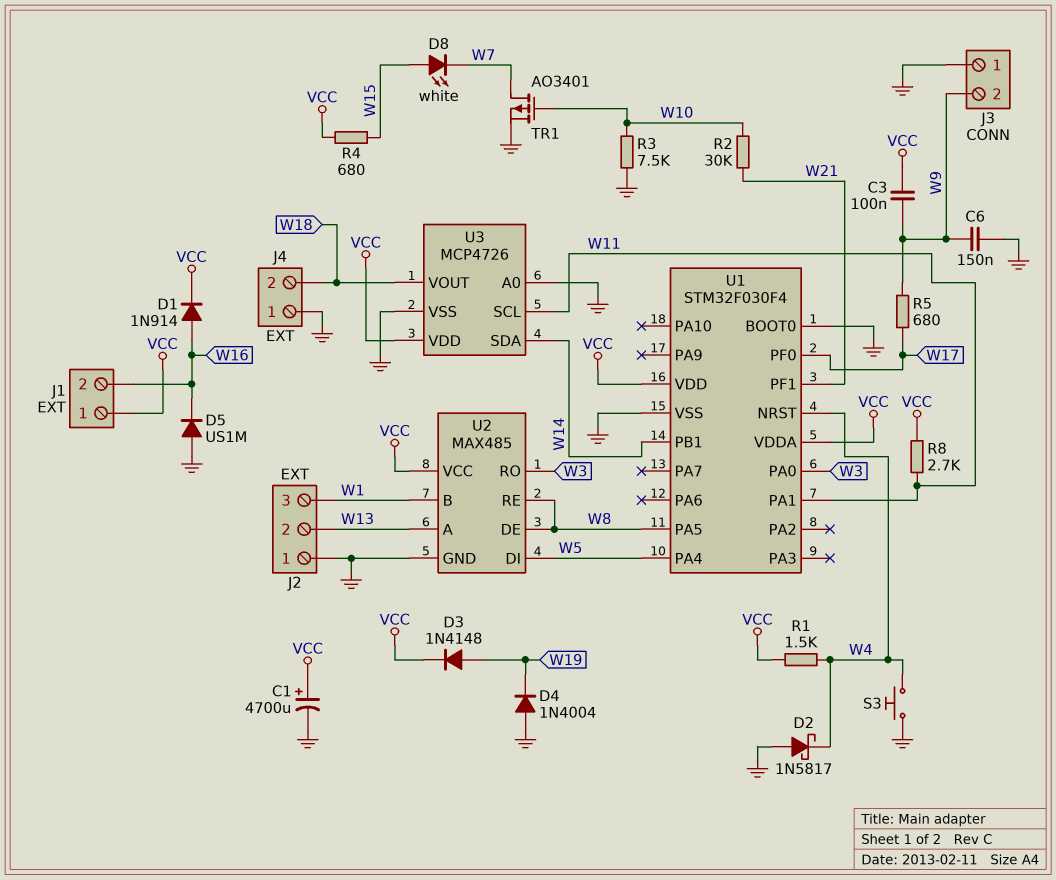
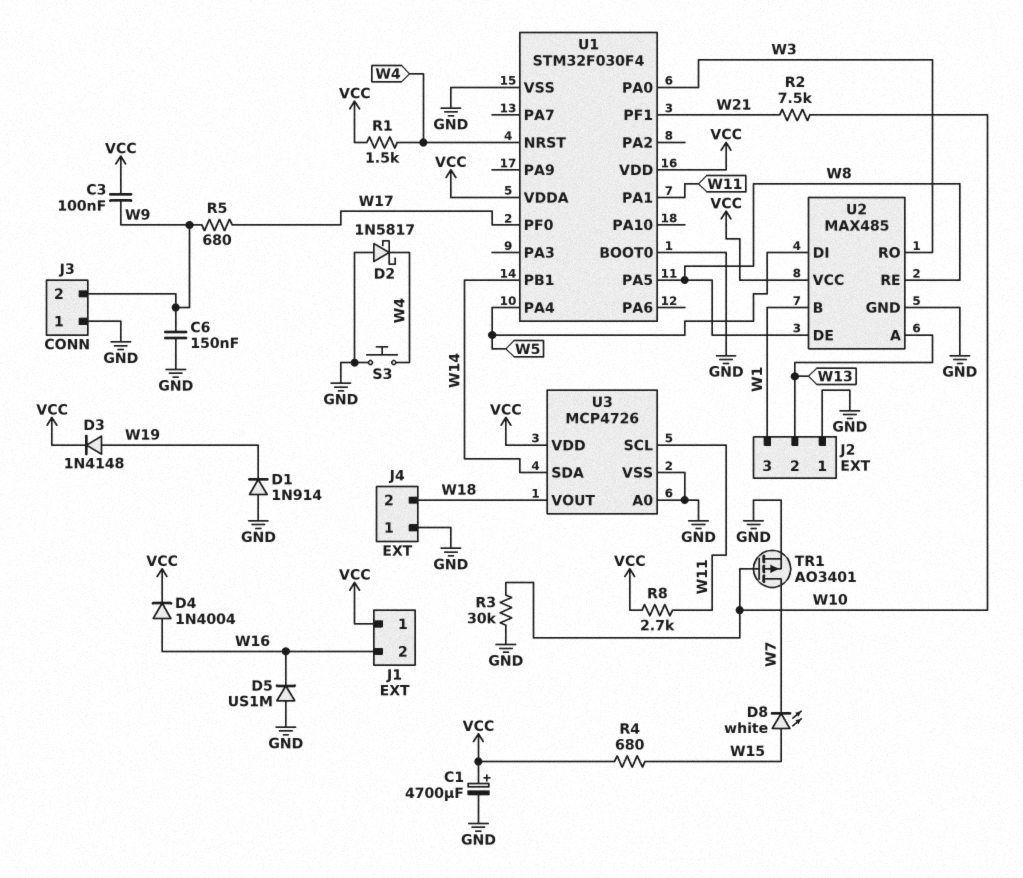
D1: diode 1N914 (A W16, K VCC) -> diode 1N914 (A GND, K W19)
D4: diode 1N4004 (A GND, K W19) -> diode 1N4004 (A W16, K VCC)
R2: 30k (W10, W21) -> 7.5k (W10, W21)
R3: 7.5k (GND, W10) -> 30k (GND, W10)

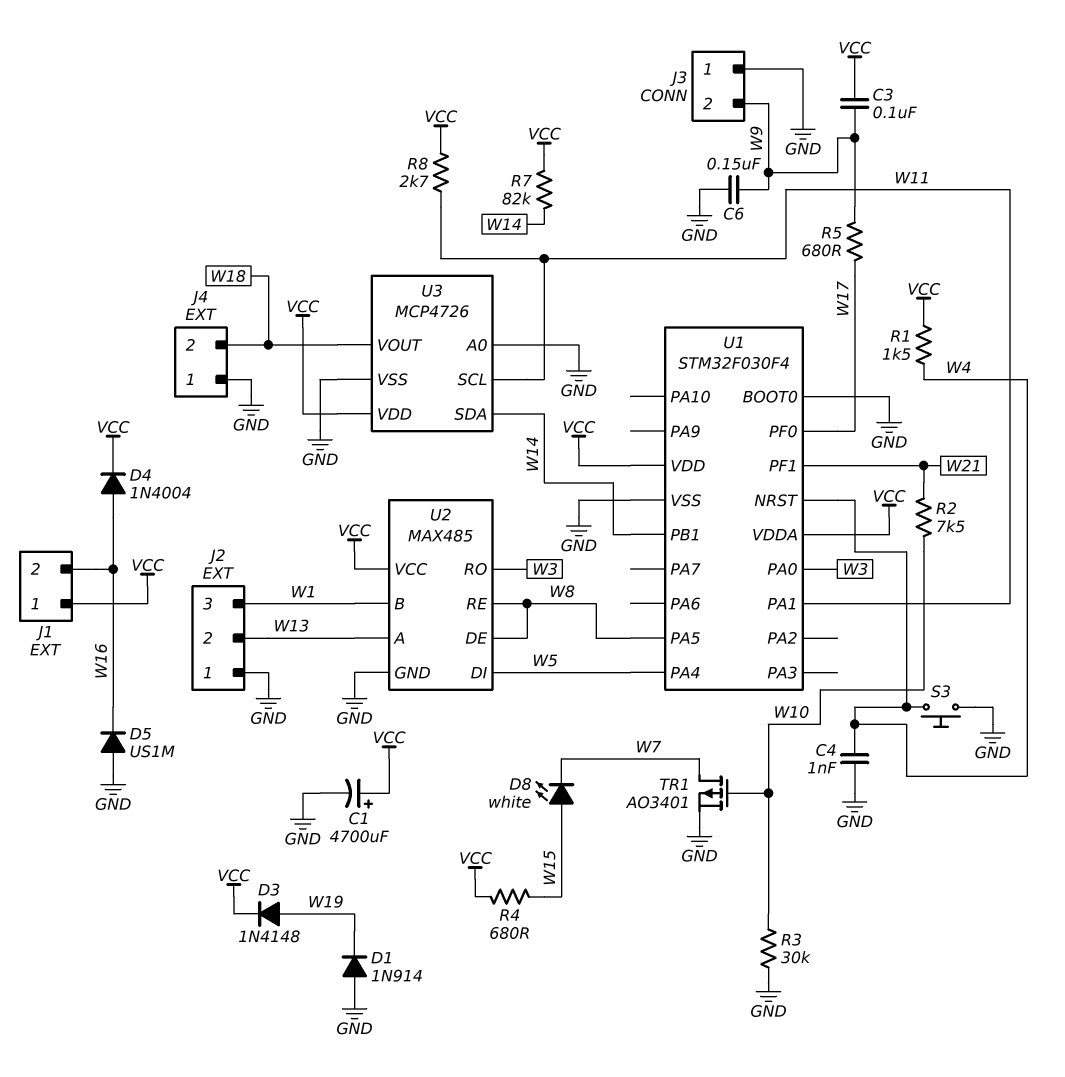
C4: none -> 1nF (GND, W4)
D2: schottky 1N5817 (A GND, K W4) -> none
R7: none -> 82k (VCC, W14)

